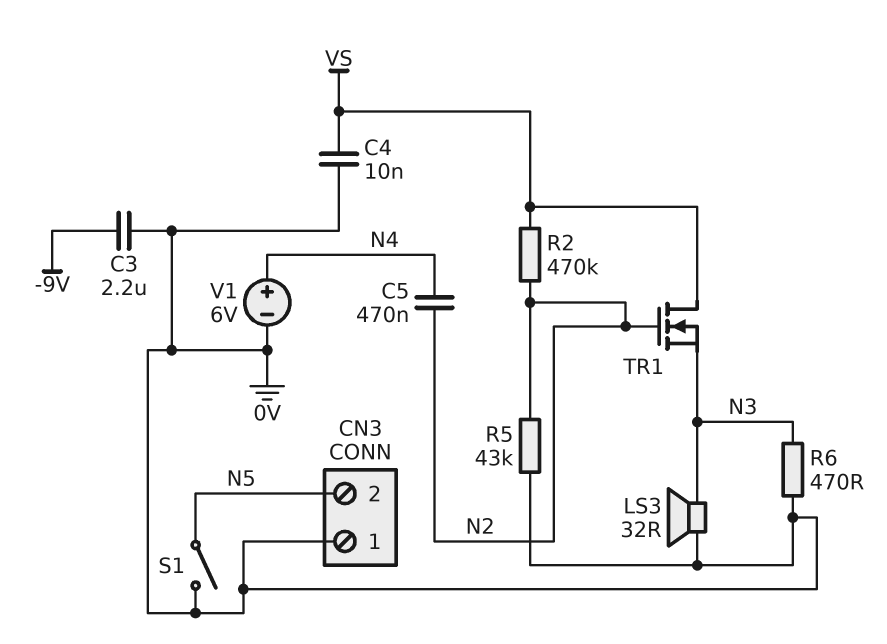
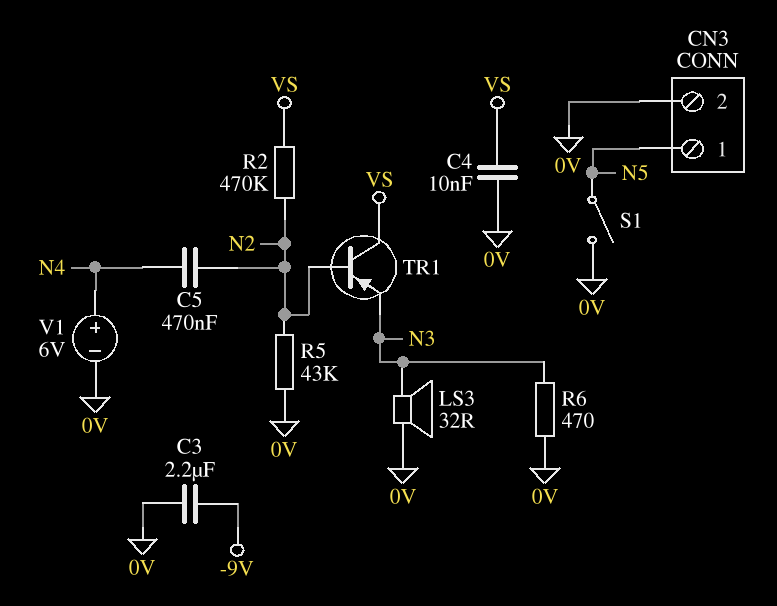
CN3 pin 1: 0V -> N5
CN3 pin 2: N5 -> 0V
TR1: NMOS (G N2, D VS, S N3) -> PNP (B N2, C VS, E N3)

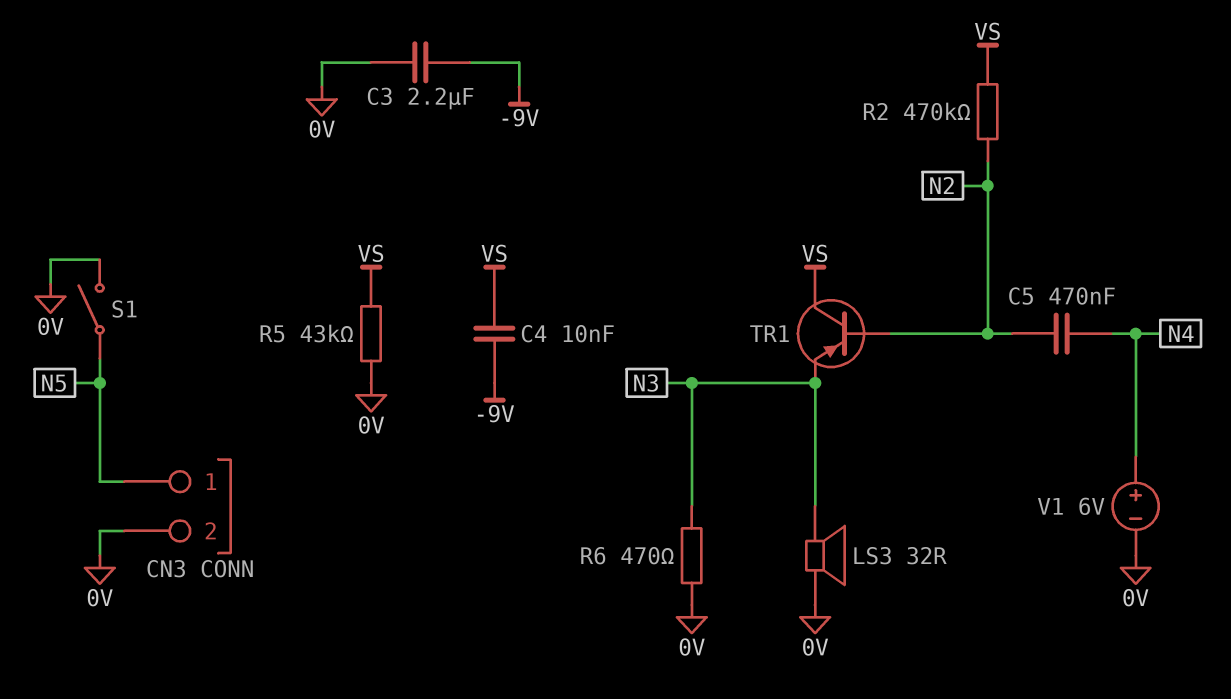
C4: 10nF (0V, VS) -> 10nF (-9V, VS)
R5: 43k (0V, N2) -> 43k (0V, VS)

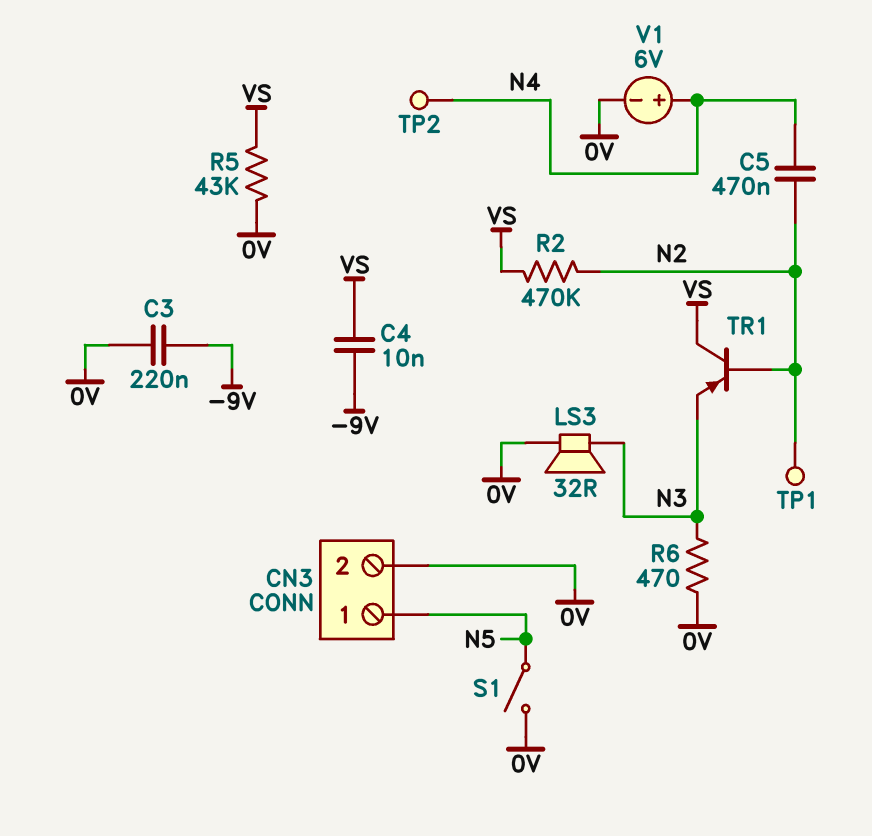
C3: 2.2uF (-9V, 0V) -> 220nF (-9V, 0V)
TP1: none -> test point (N2)
TP2: none -> test point (N4)

